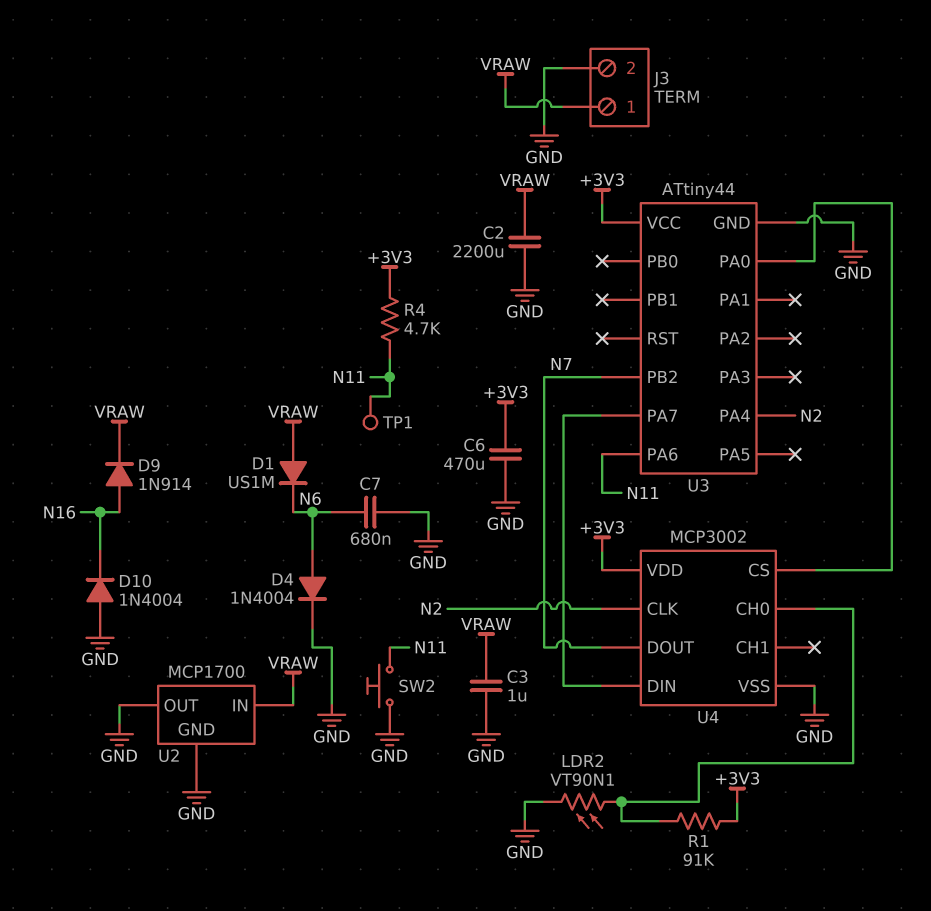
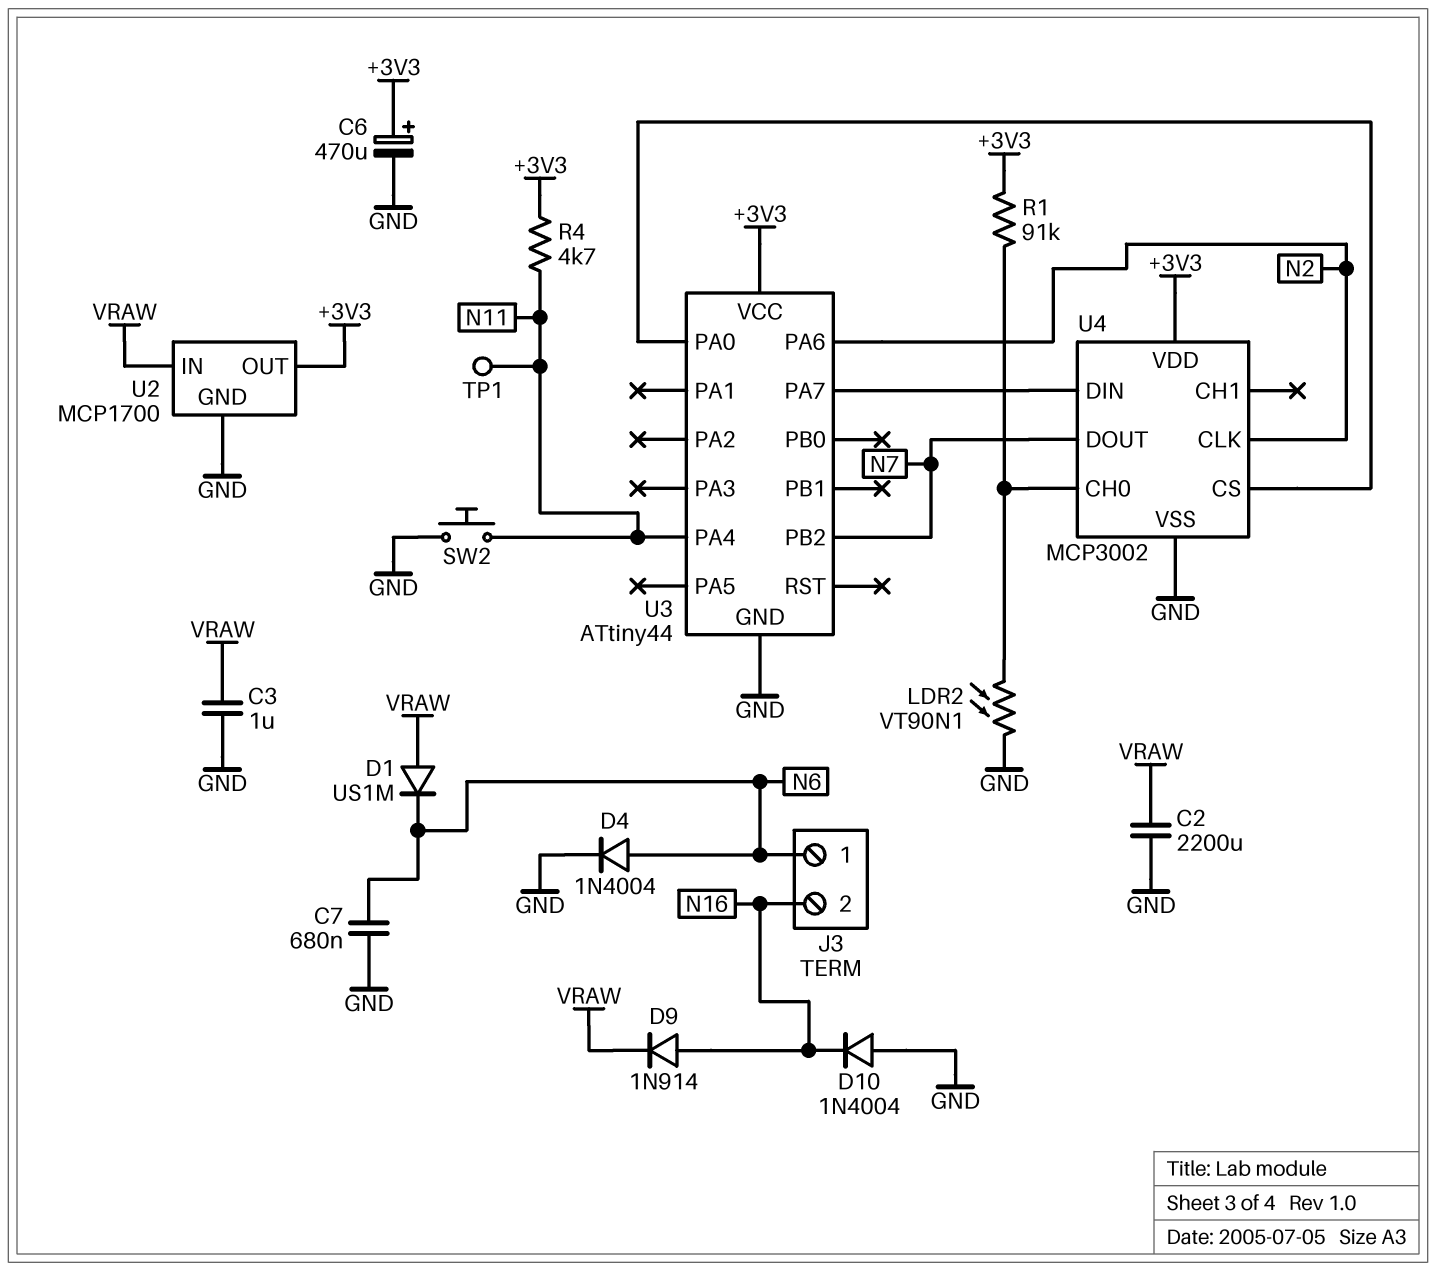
C6: 470uF (+3V3, GND) -> 470uF (plus +3V3, minus GND)
J3 pin 1: VRAW -> N6
J3 pin 2: GND -> N16
U2 pin OUT: GND -> +3V3
U3 pin PA4: N2 -> N11
U3 pin PA6: N11 -> N2

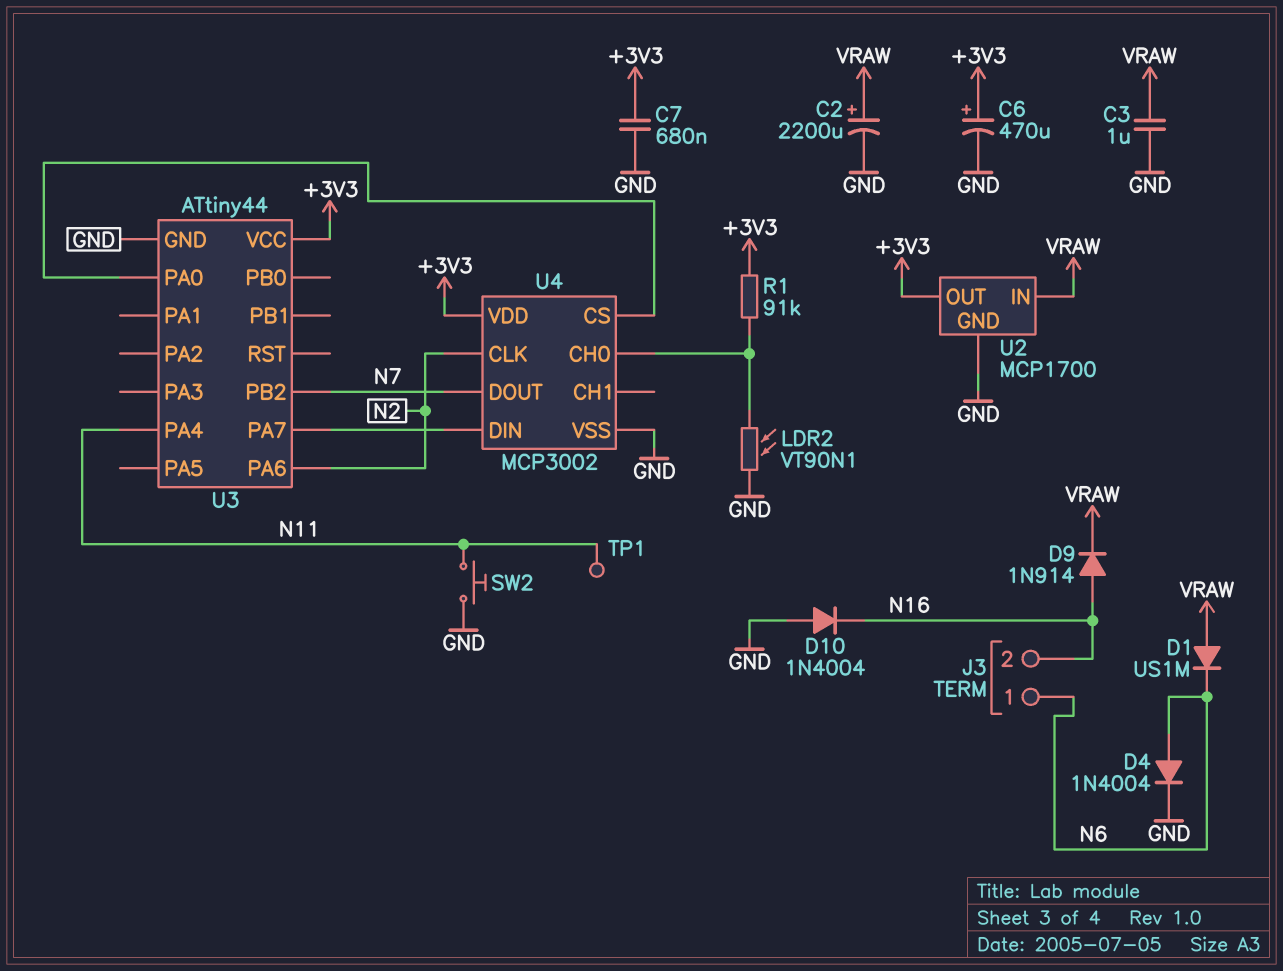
C2: 2200uF (GND, VRAW) -> 2200uF (plus VRAW, minus GND)
C7: 680nF (GND, N6) -> 680nF (+3V3, GND)
R4: 4.7k (+3V3, N11) -> none

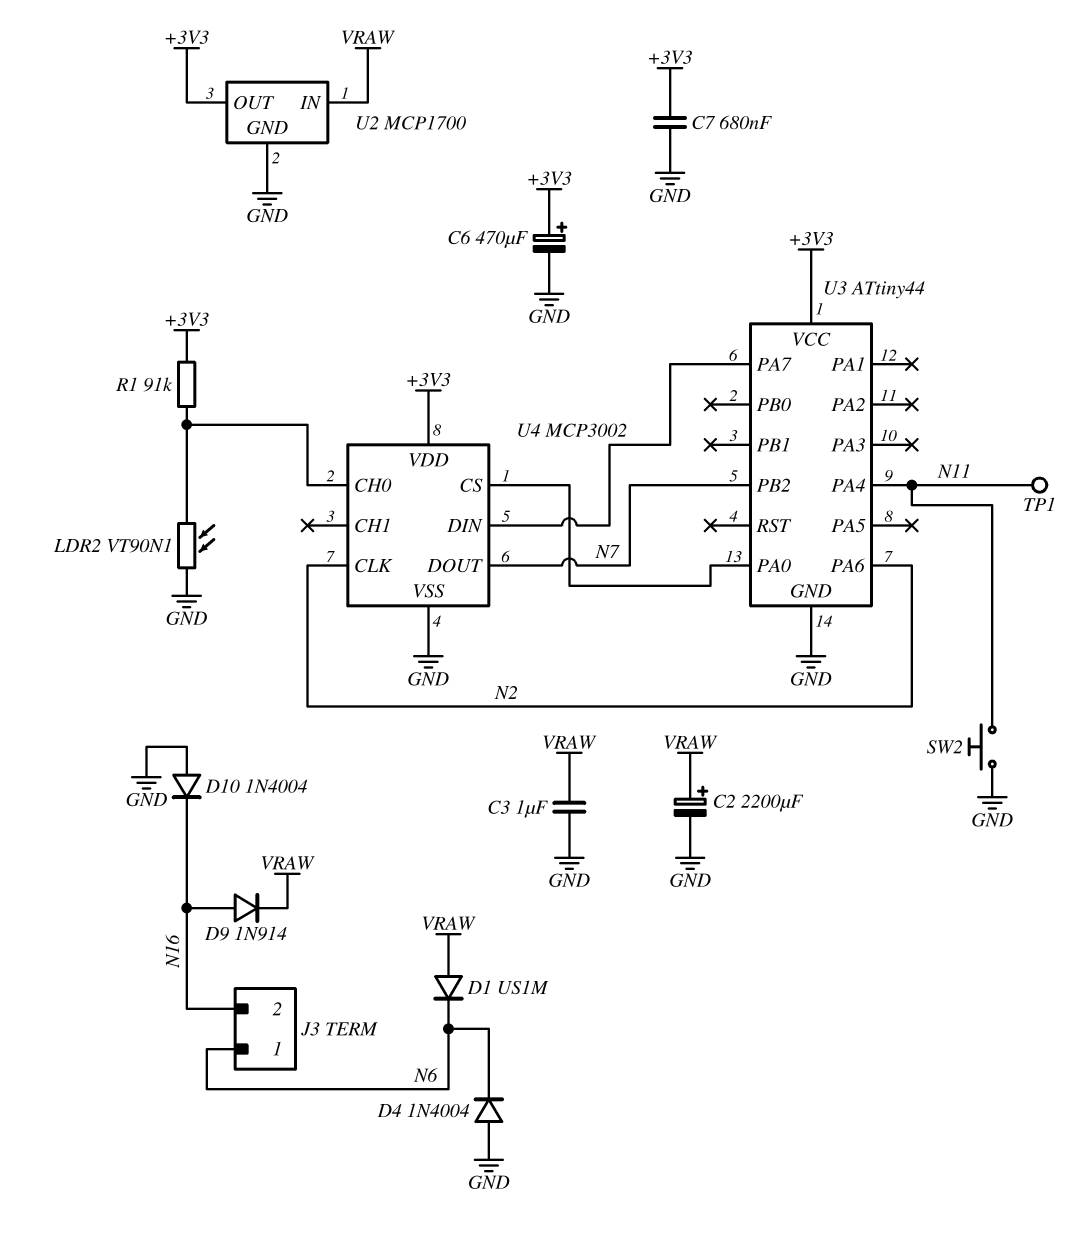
D4: diode 1N4004 (A N6, K GND) -> diode 1N4004 (A GND, K N6)

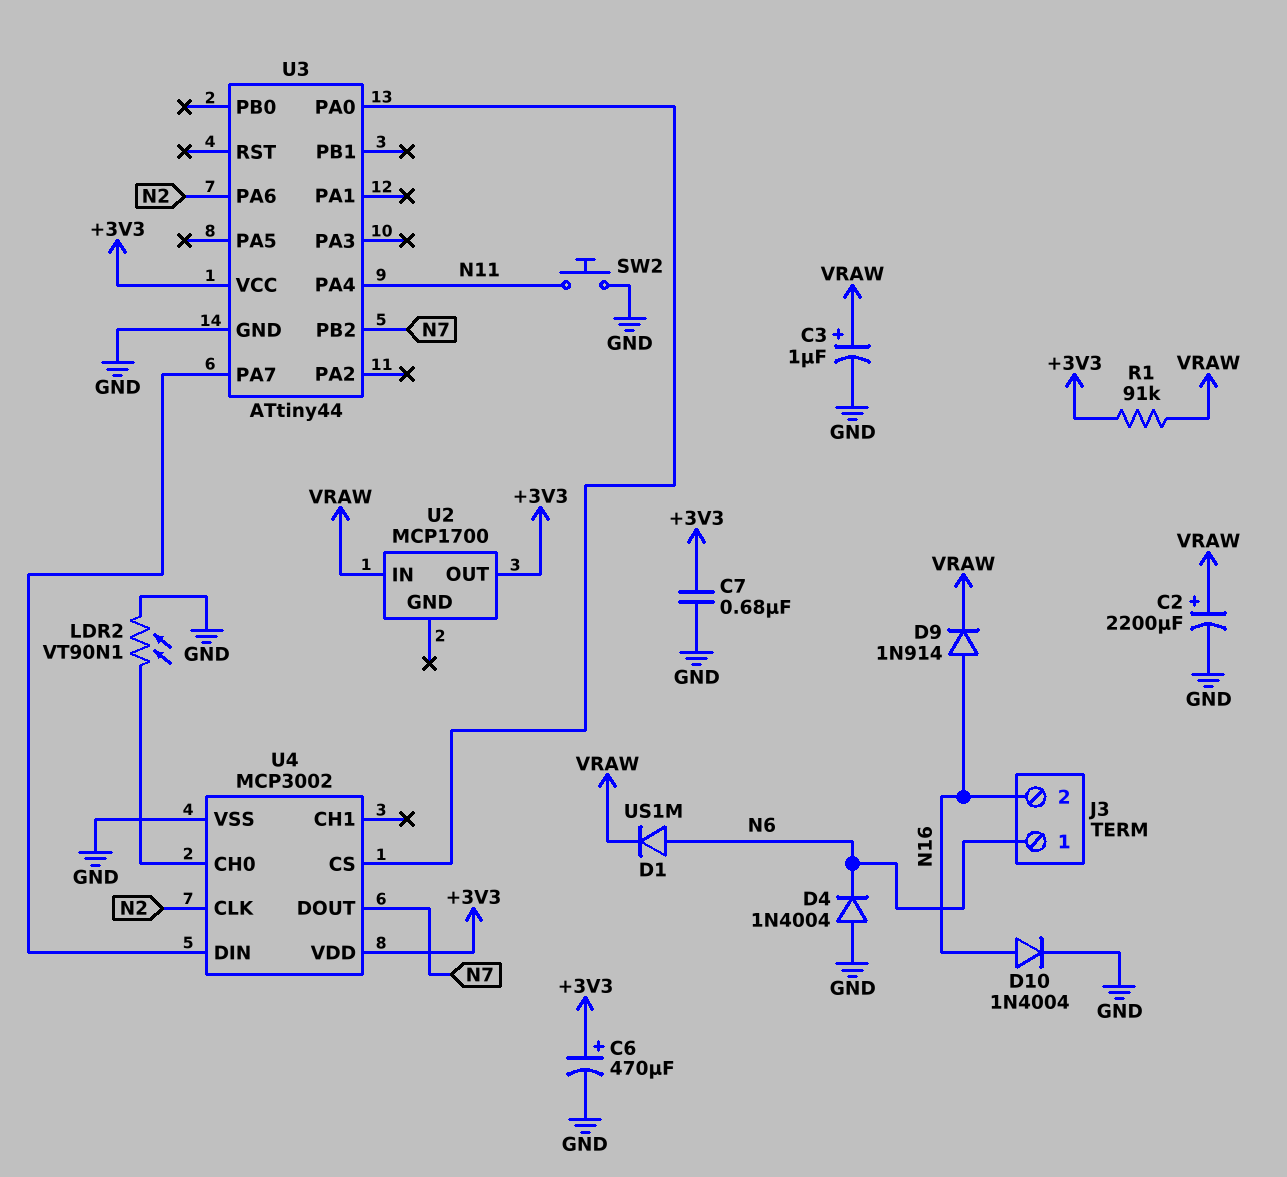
C3: 1uF (GND, VRAW) -> 1uF (plus VRAW, minus GND)
D1: diode US1M (A VRAW, K N6) -> diode US1M (A N6, K VRAW)
D10: diode 1N4004 (A GND, K N16) -> diode 1N4004 (A N16, K GND)
R1: 91k (+3V3, U4/CH0) -> 91k (+3V3, VRAW)
TP1: test point (N11) -> none
U2 pin GND: GND -> none

